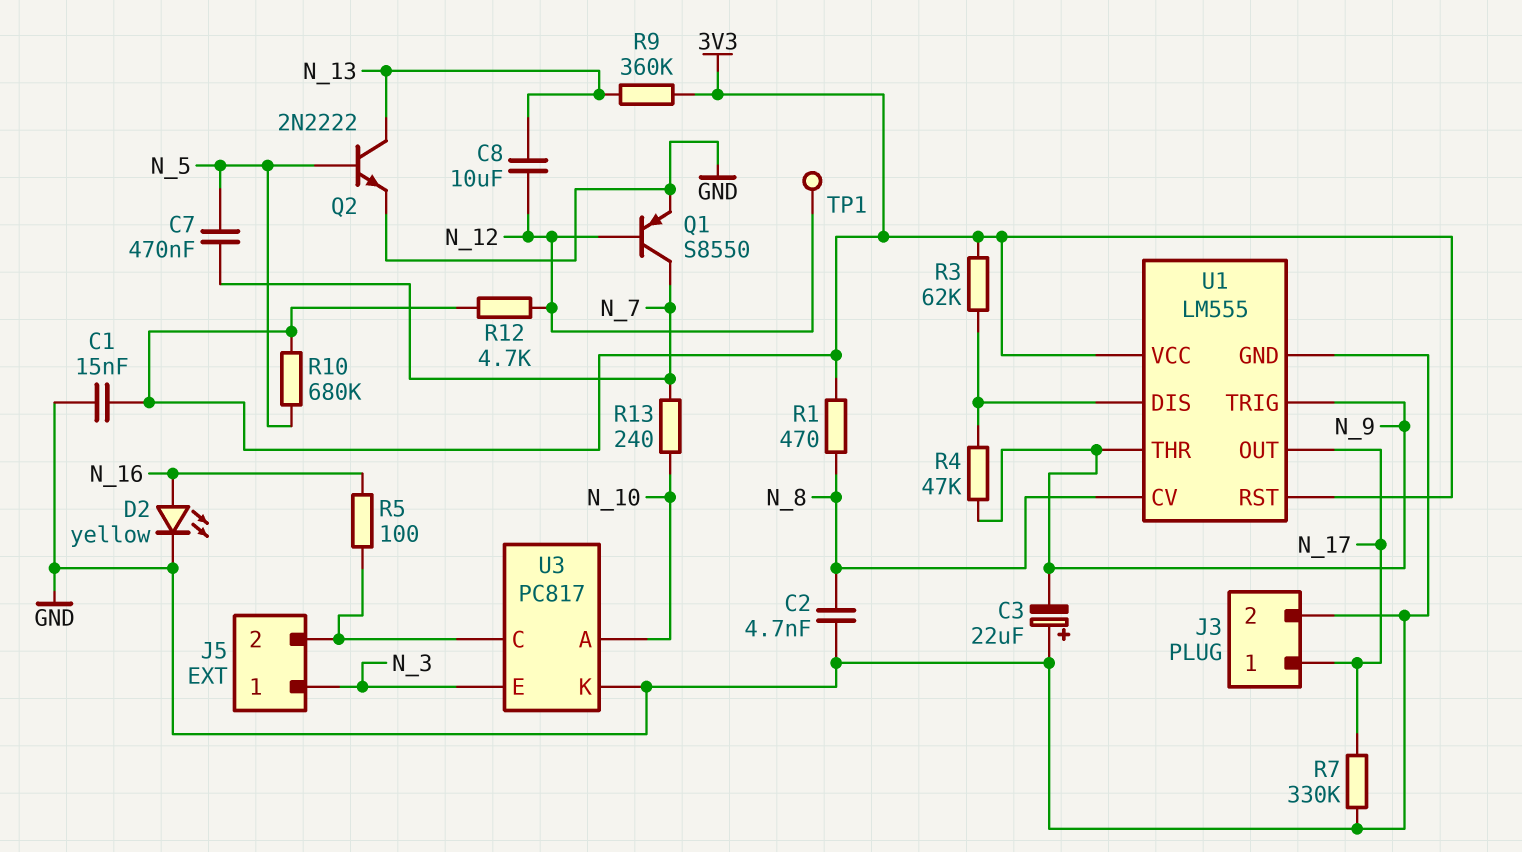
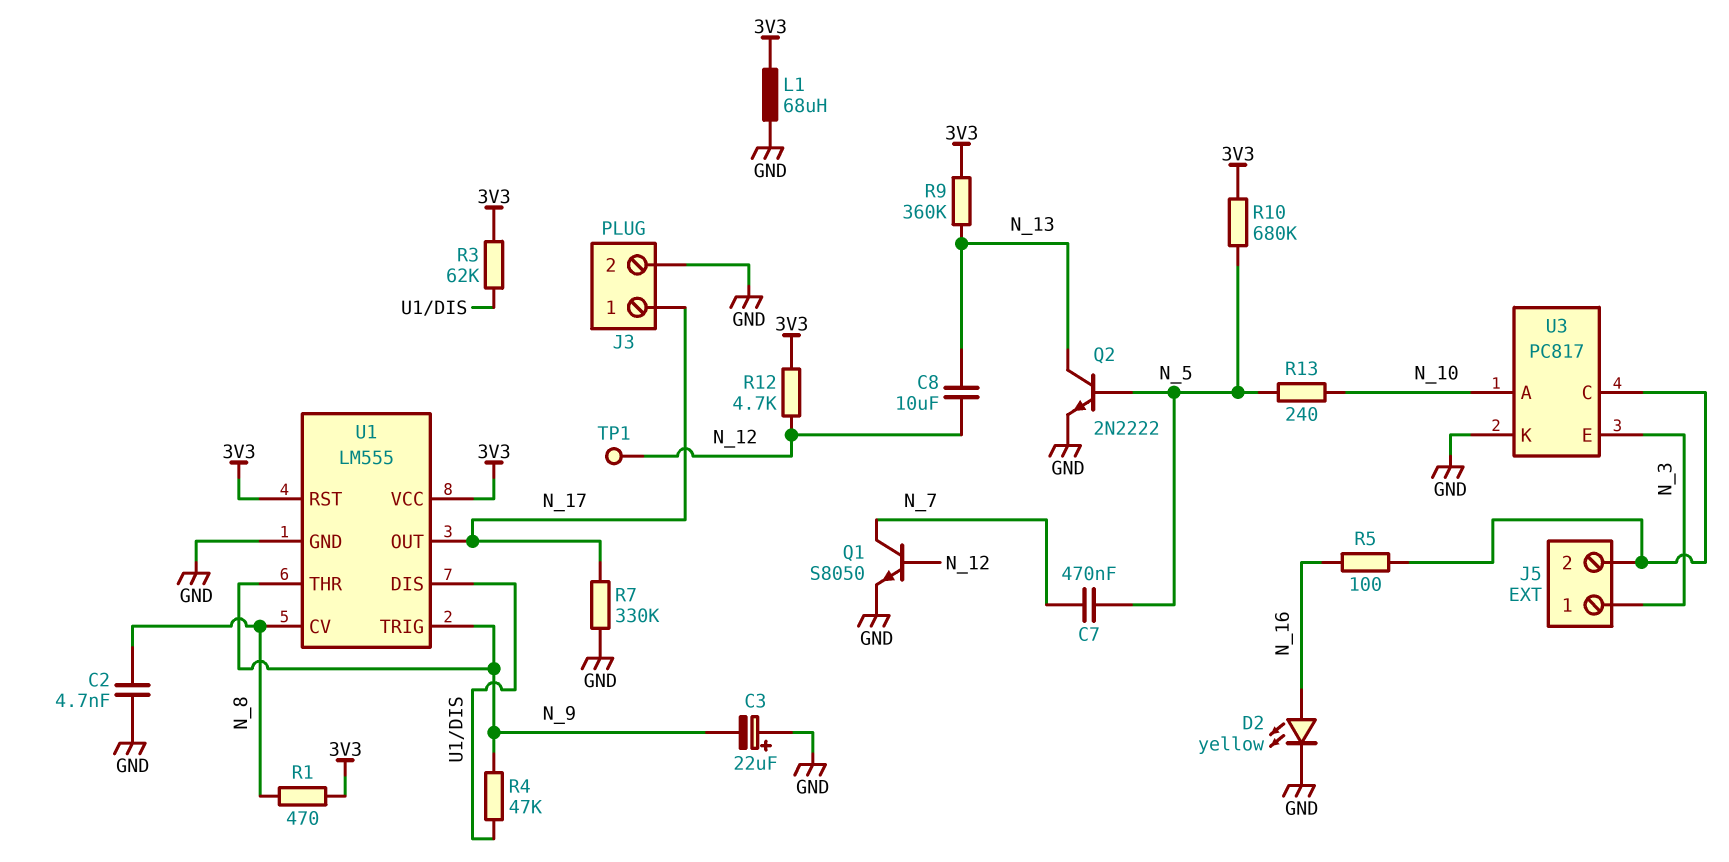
C1: 15nF (3V3, GND) -> none
L1: none -> 68uH (3V3, GND)
Q1: PNP S8550 (B N_12, C N_7, E GND) -> NPN S8050 (B N_12, C N_7, E GND)
R13: 240 (N_7, N_10) -> 240 (N_5, N_10)

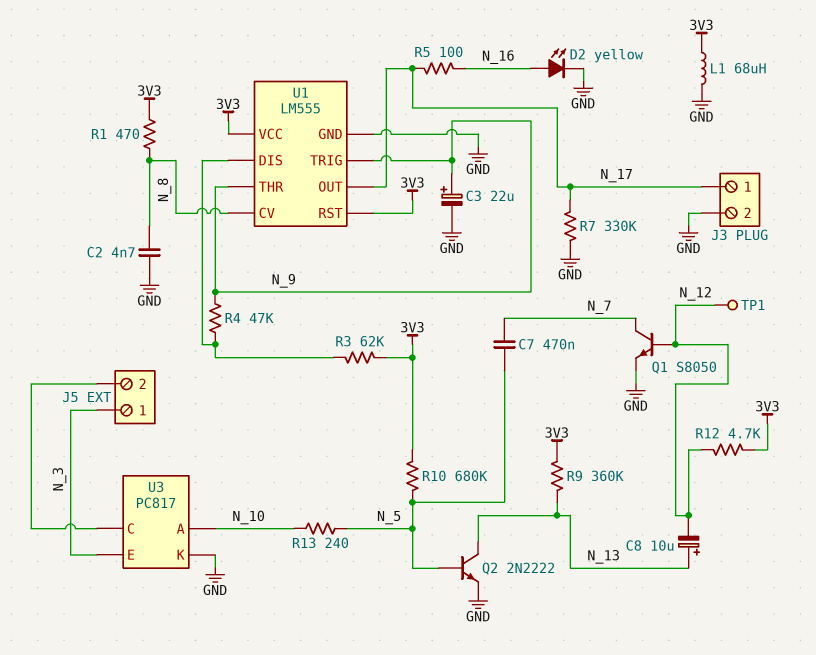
C3: 22uF (plus GND, minus N_9) -> 22uF (plus N_9, minus GND)
C8: 10uF (N_12, N_13) -> 10uF (plus N_13, minus N_12)
R5: 100 (J5/2, N_16) -> 100 (N_16, N_17)

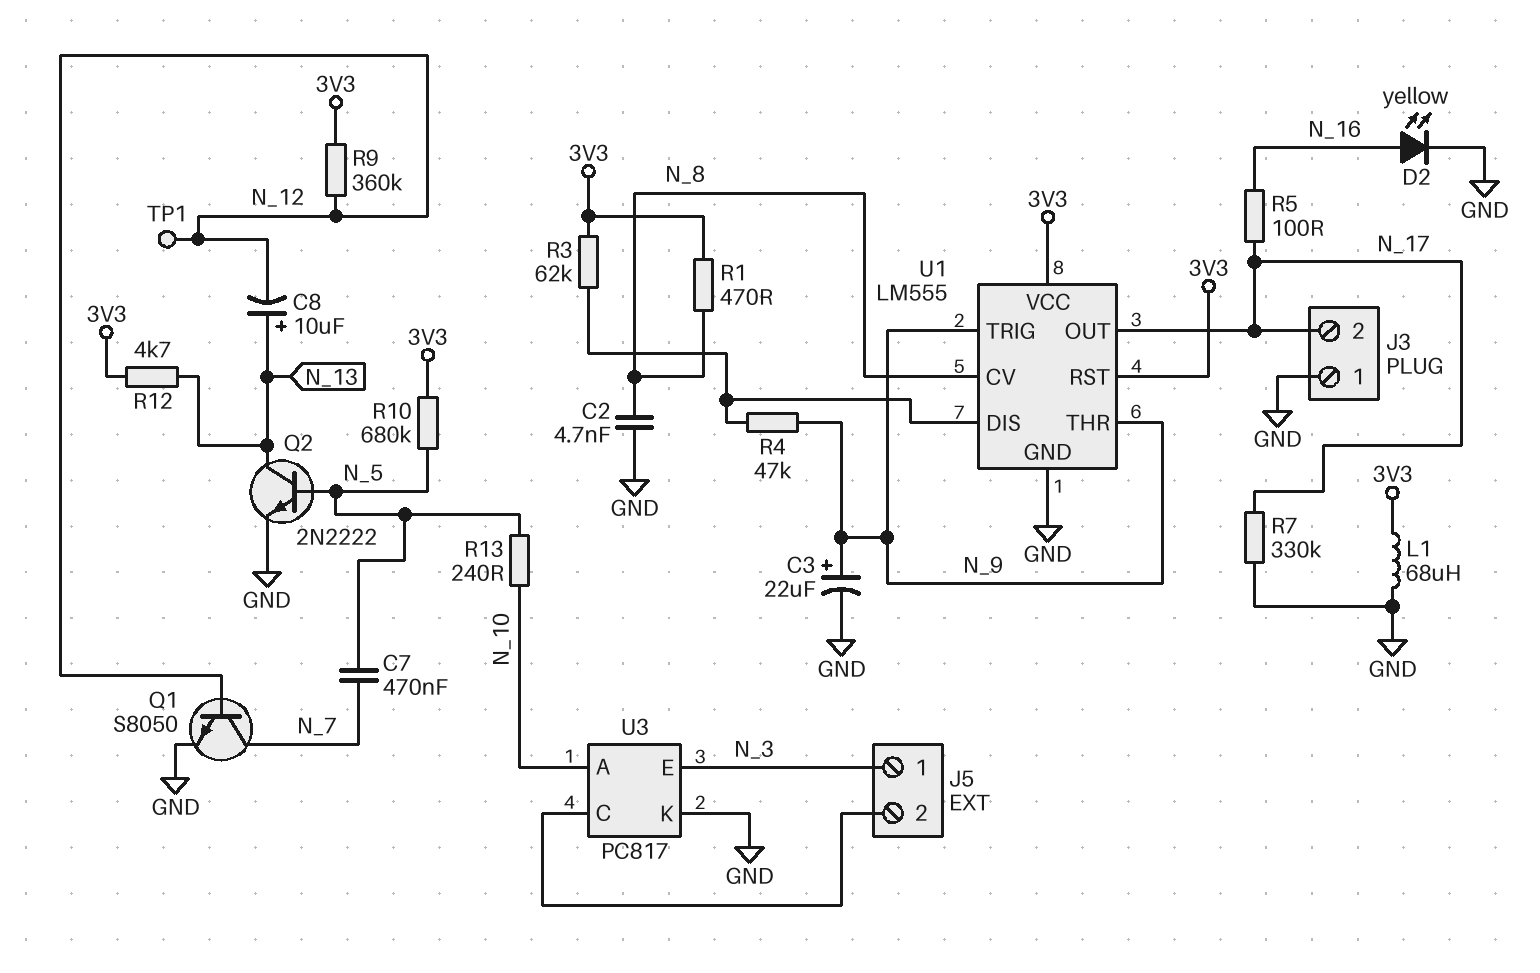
J3 pin 1: N_17 -> GND
J3 pin 2: GND -> N_17
R9: 360k (3V3, N_13) -> 360k (3V3, N_12)
R12: 4.7k (3V3, N_12) -> 4.7k (3V3, N_13)

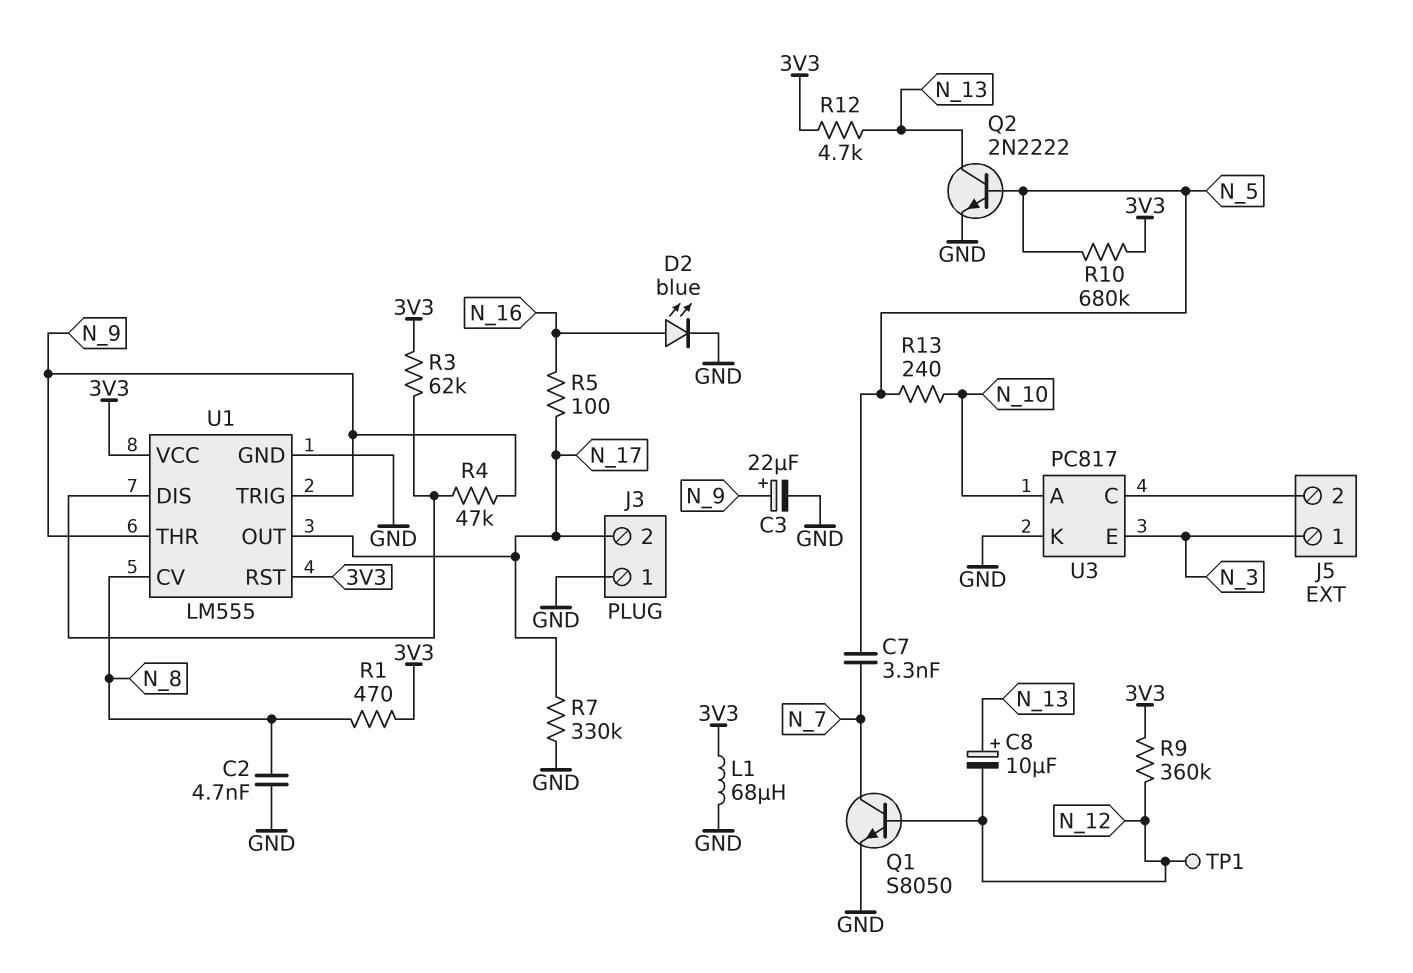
C7: 470nF (N_5, N_7) -> 3.3nF (N_5, N_7)
D2: LED yellow (A N_16, K GND) -> LED blue (A N_16, K GND)

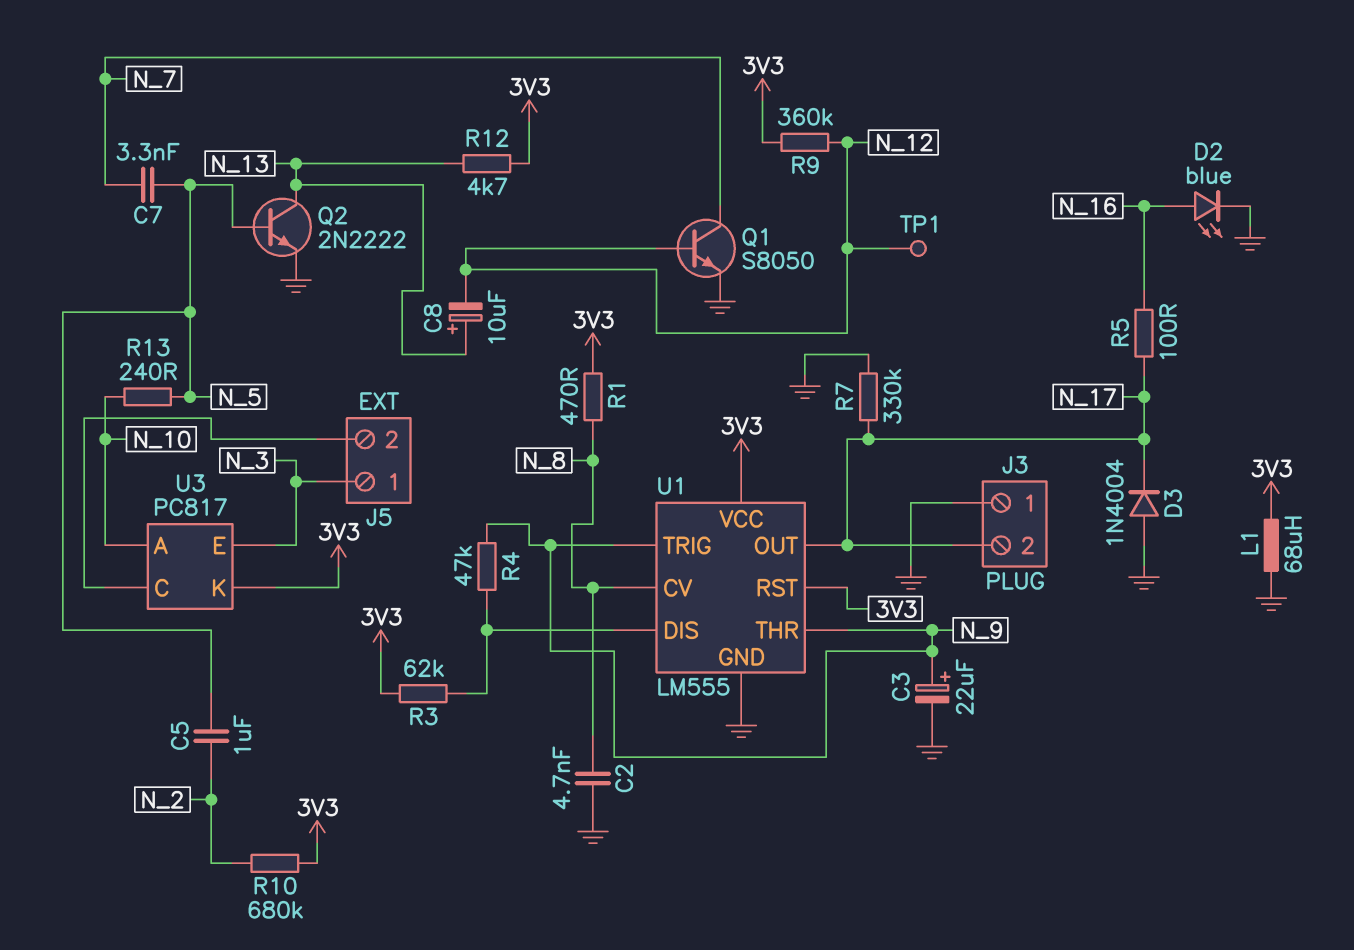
C5: none -> 1uF (N_2, N_5)
D3: none -> diode 1N4004 (A GND, K N_17)
R10: 680k (3V3, N_5) -> 680k (3V3, N_2)
U3 pin K: GND -> 3V3

